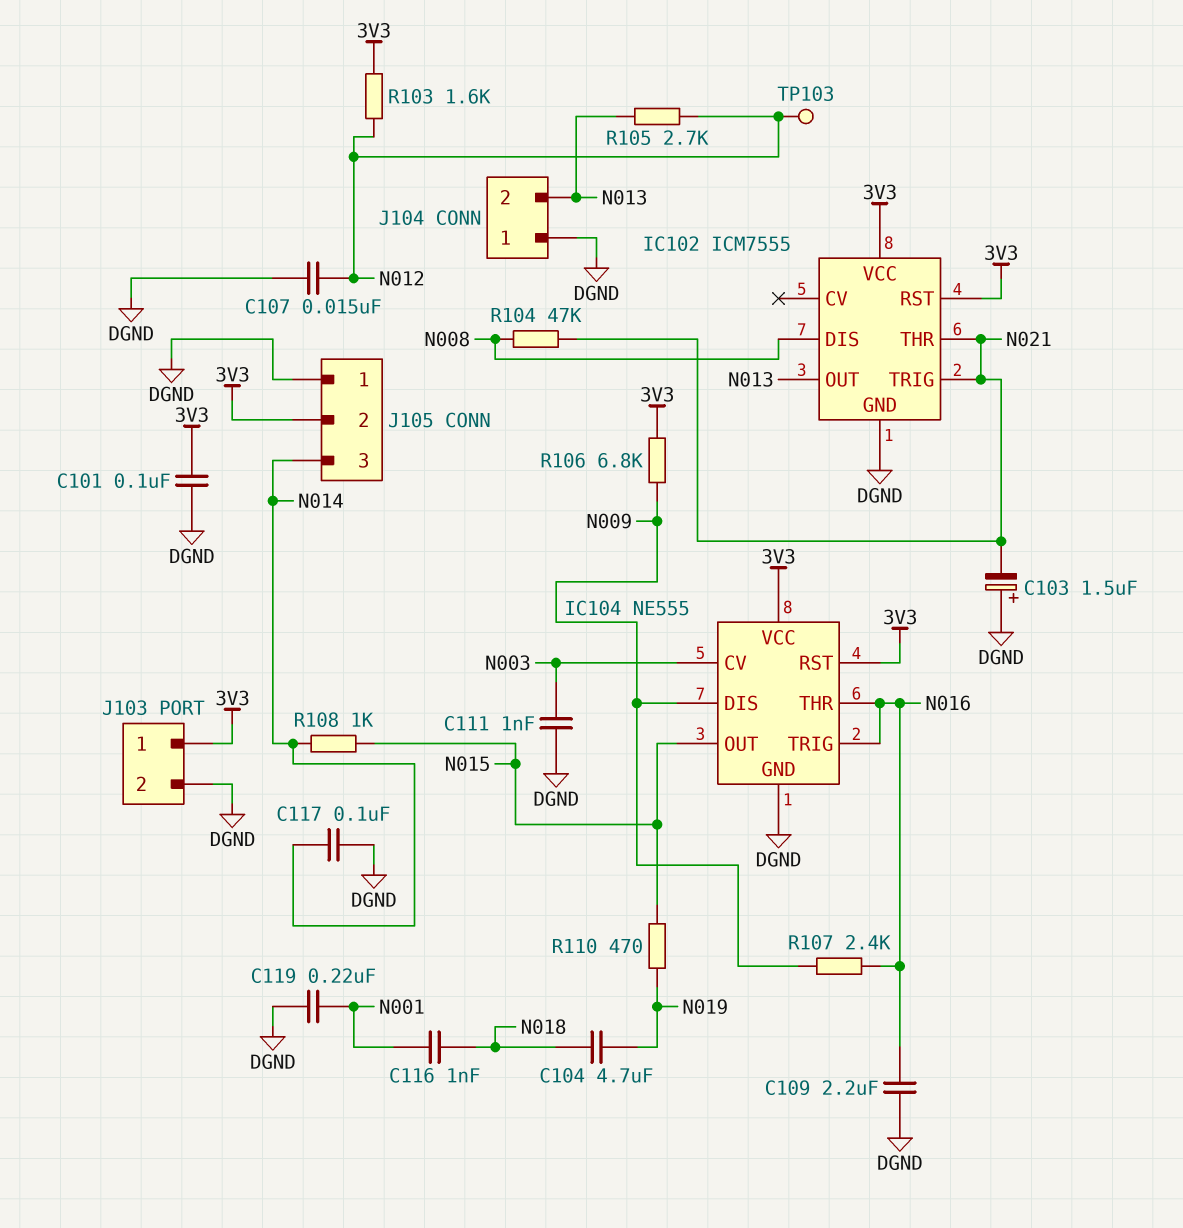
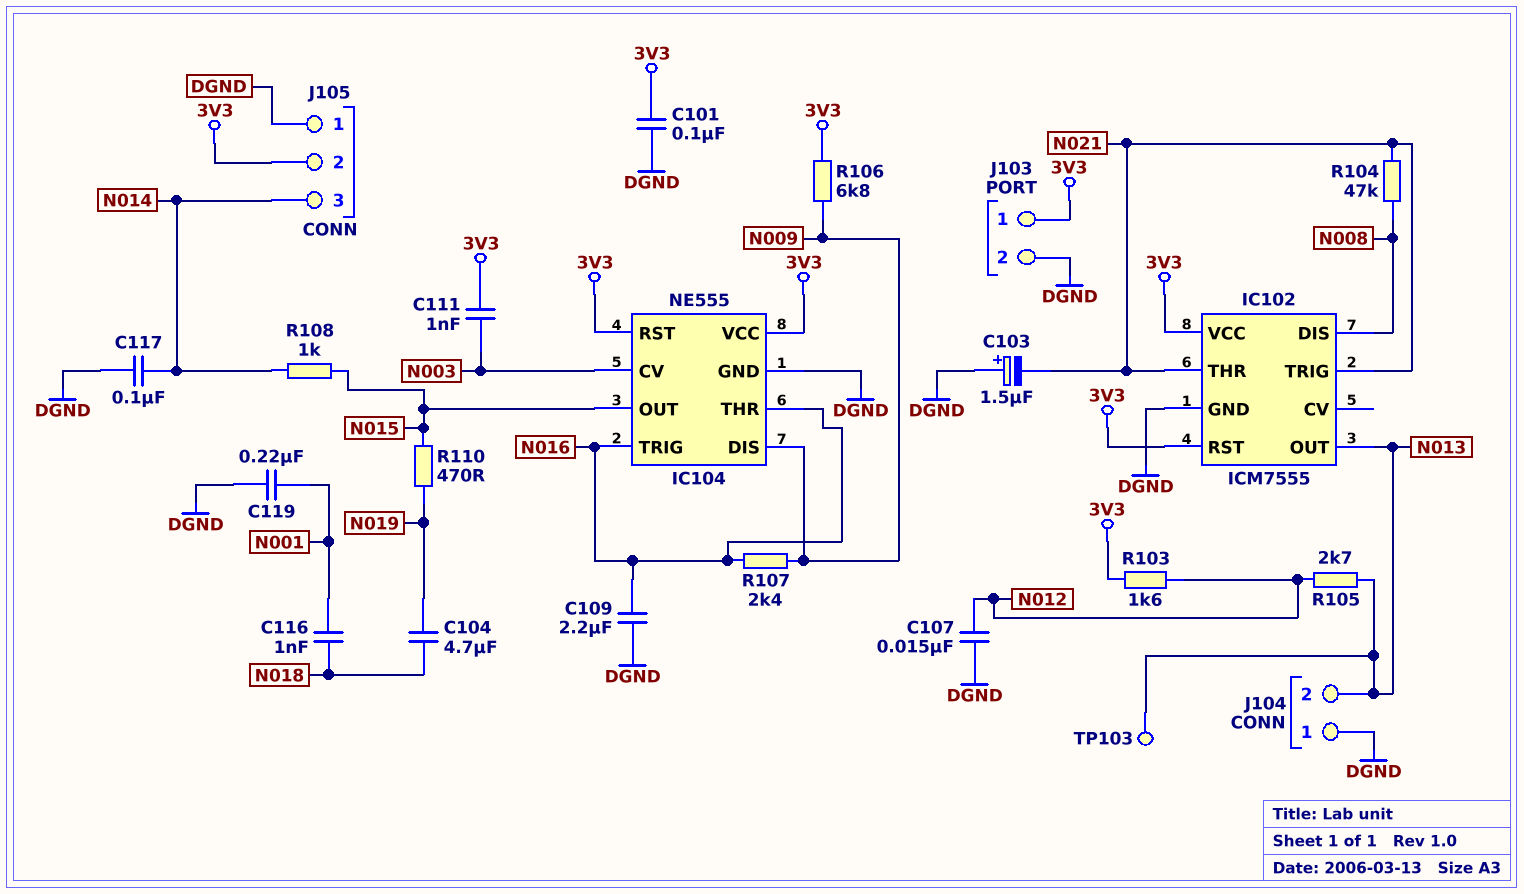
C111: 1nF (DGND, N003) -> 1nF (3V3, N003)
TP103: test point (N012) -> test point (N013)

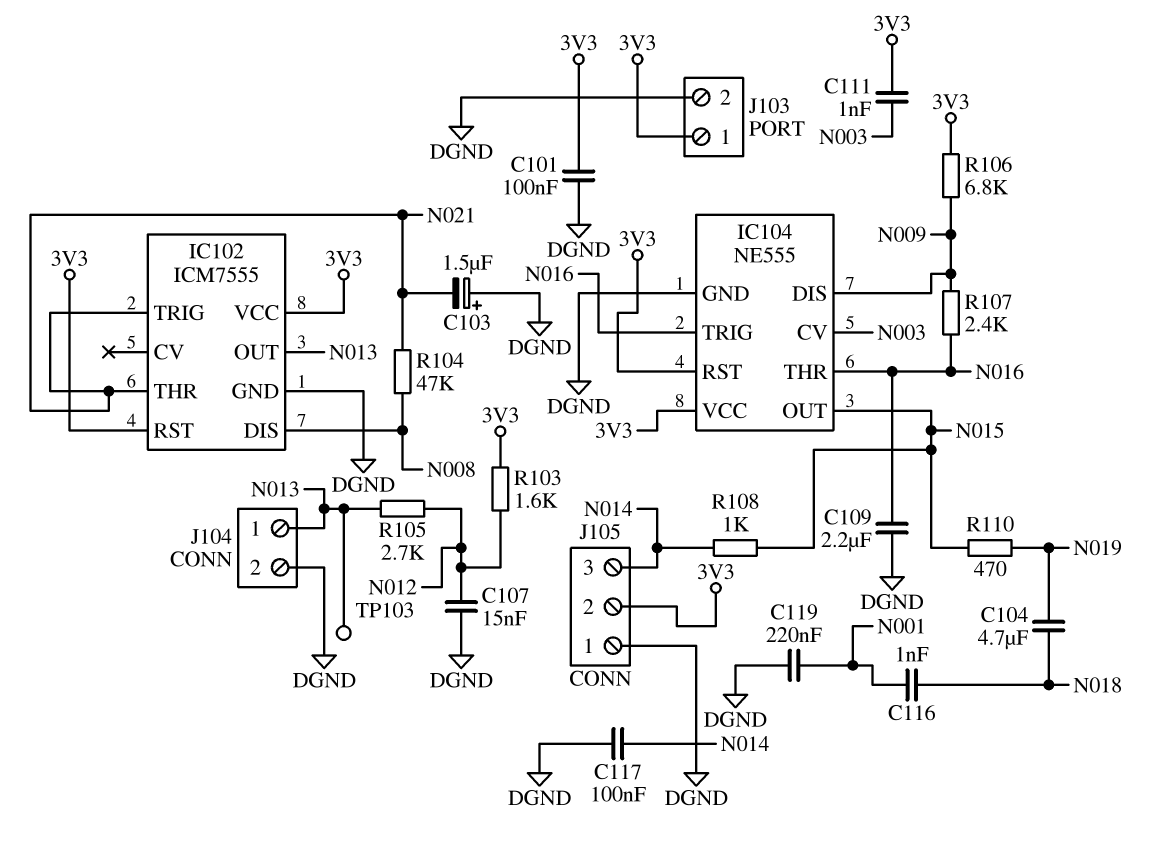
J104 pin 1: DGND -> N013
J104 pin 2: N013 -> DGND

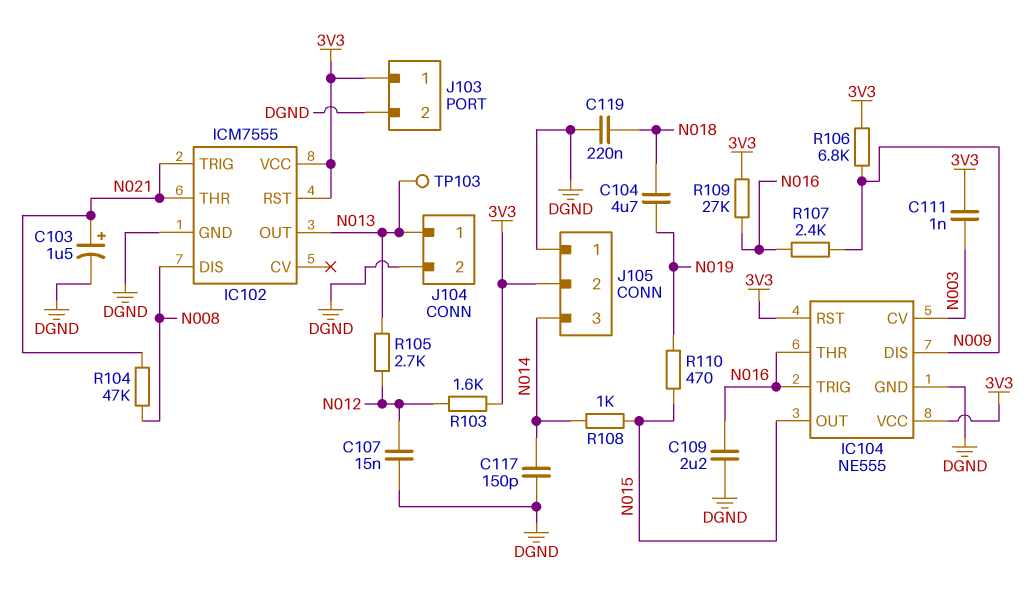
C101: 100nF (3V3, DGND) -> none
C103: 1.5uF (plus DGND, minus N021) -> 1.5uF (plus N021, minus DGND)
C116: 1nF (N001, N018) -> none
C117: 100nF (DGND, N014) -> 150pF (DGND, N014)
C119: 220nF (DGND, N001) -> 220nF (DGND, N018)
R109: none -> 27k (3V3, N016)

